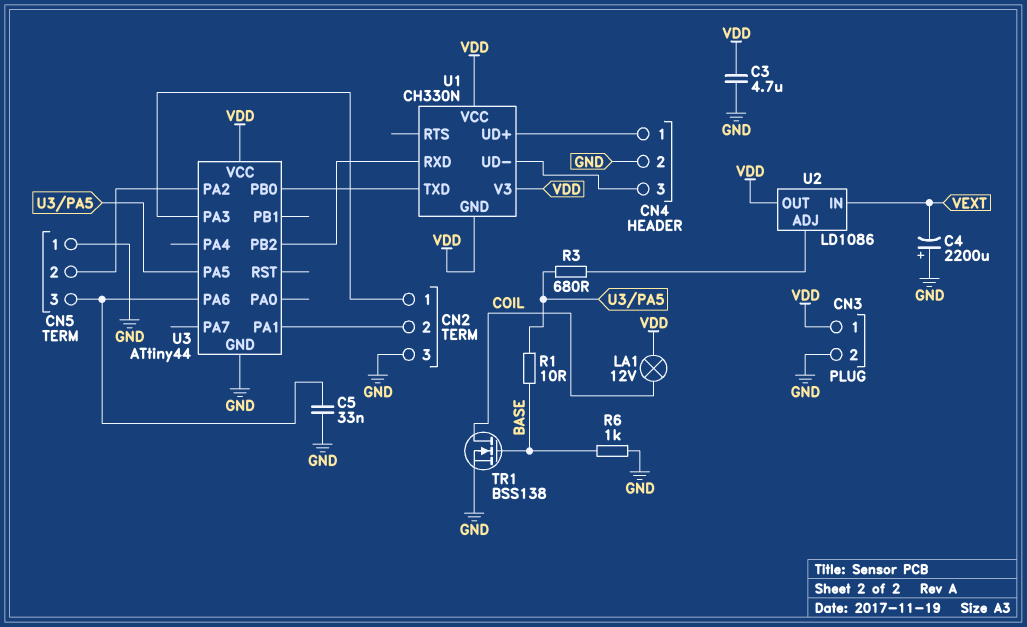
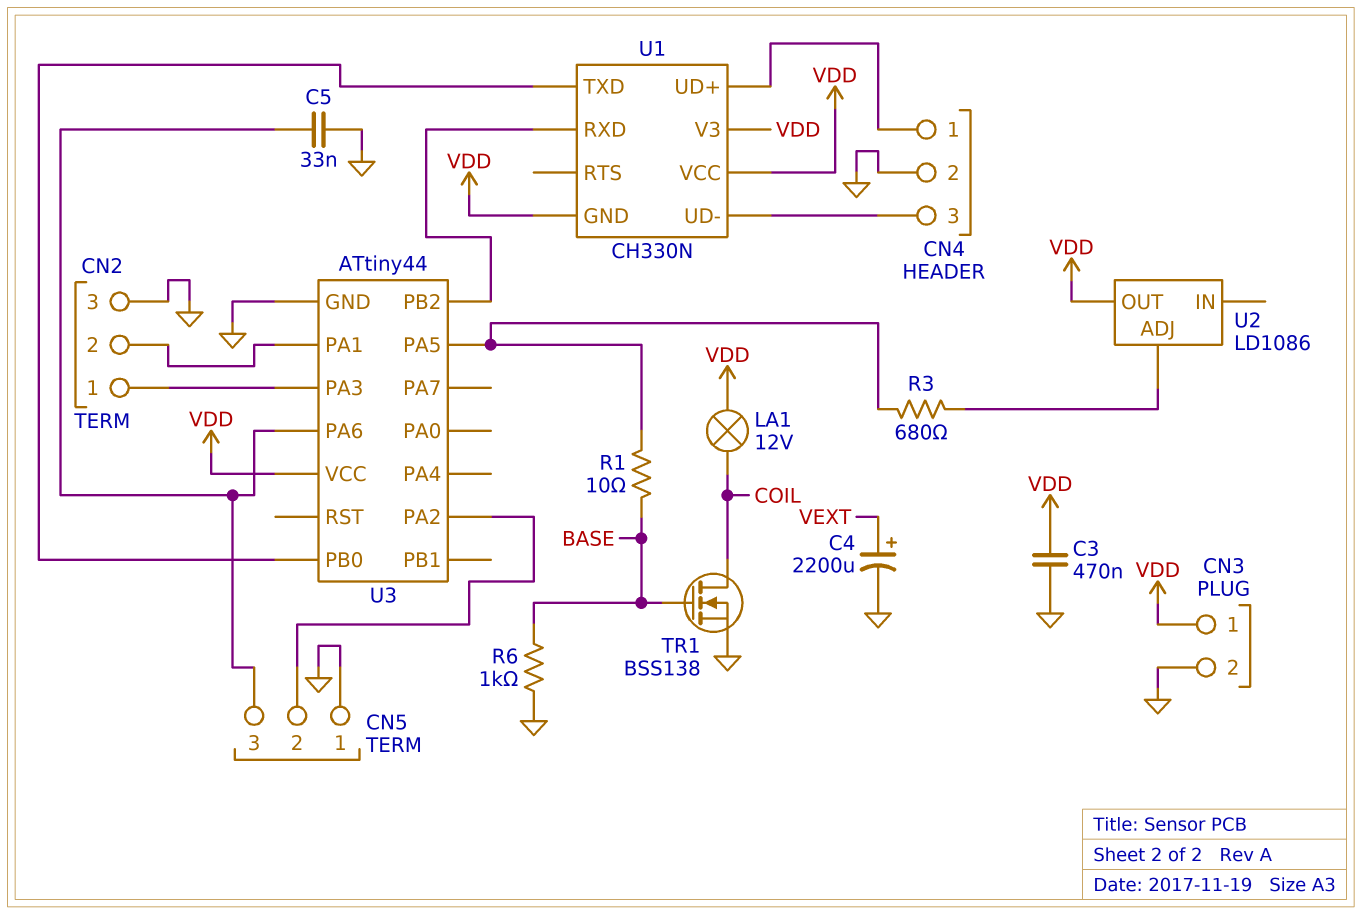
C3: 4.7uF (GND, VDD) -> 470nF (GND, VDD)
C4: 2200uF (plus GND, minus VEXT) -> 2200uF (plus VEXT, minus GND)
U2 pin IN: VEXT -> none

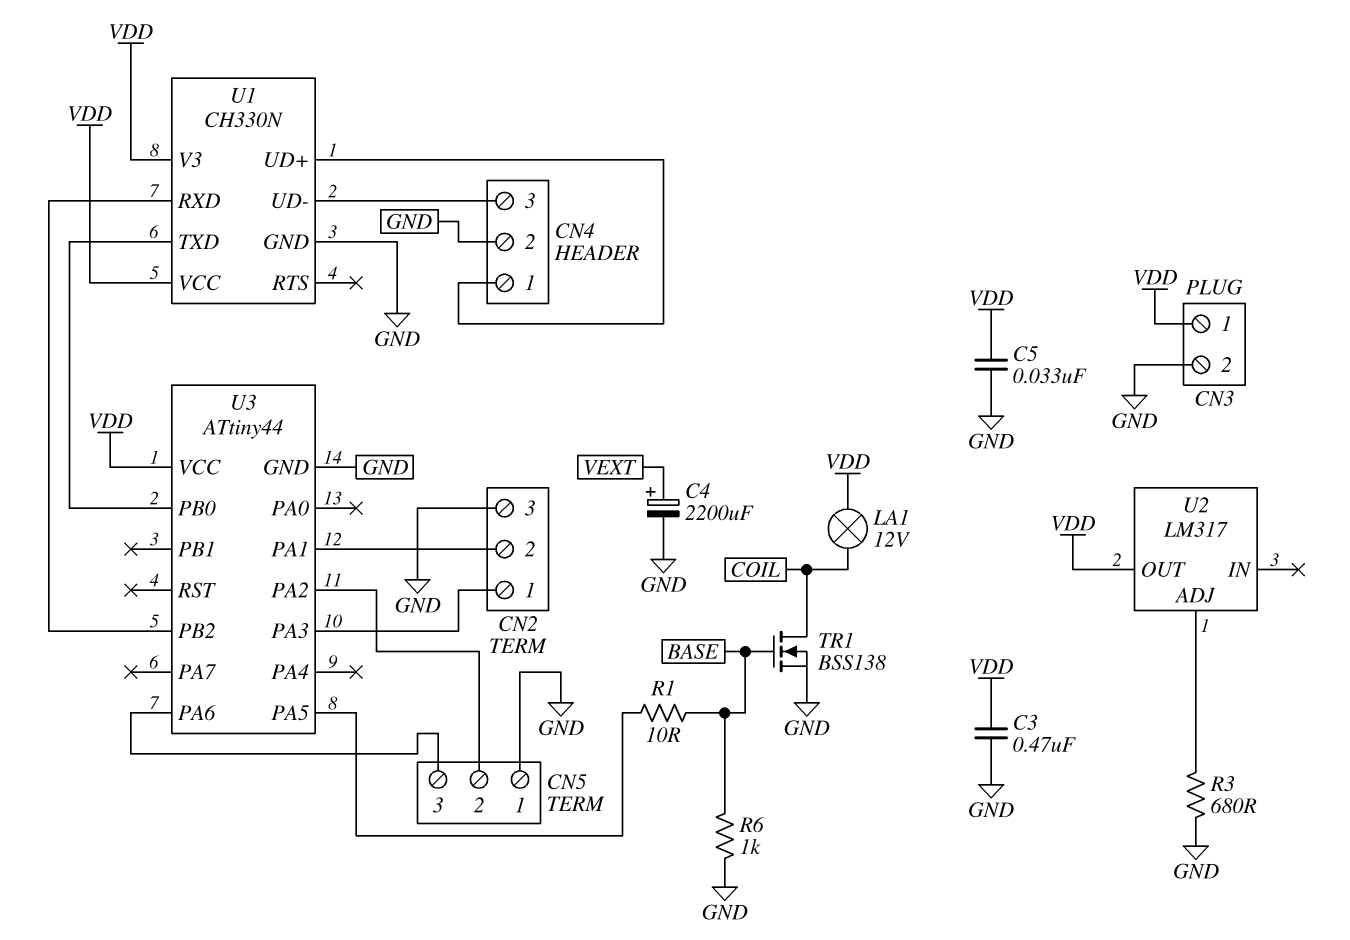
C5: 33nF (CN5/3, GND) -> 33nF (GND, VDD)
R3: 680 (U2/ADJ, U3/PA5) -> 680 (GND, U2/ADJ)
U1 pin GND: VDD -> GND
U2: LD1086 -> LM317

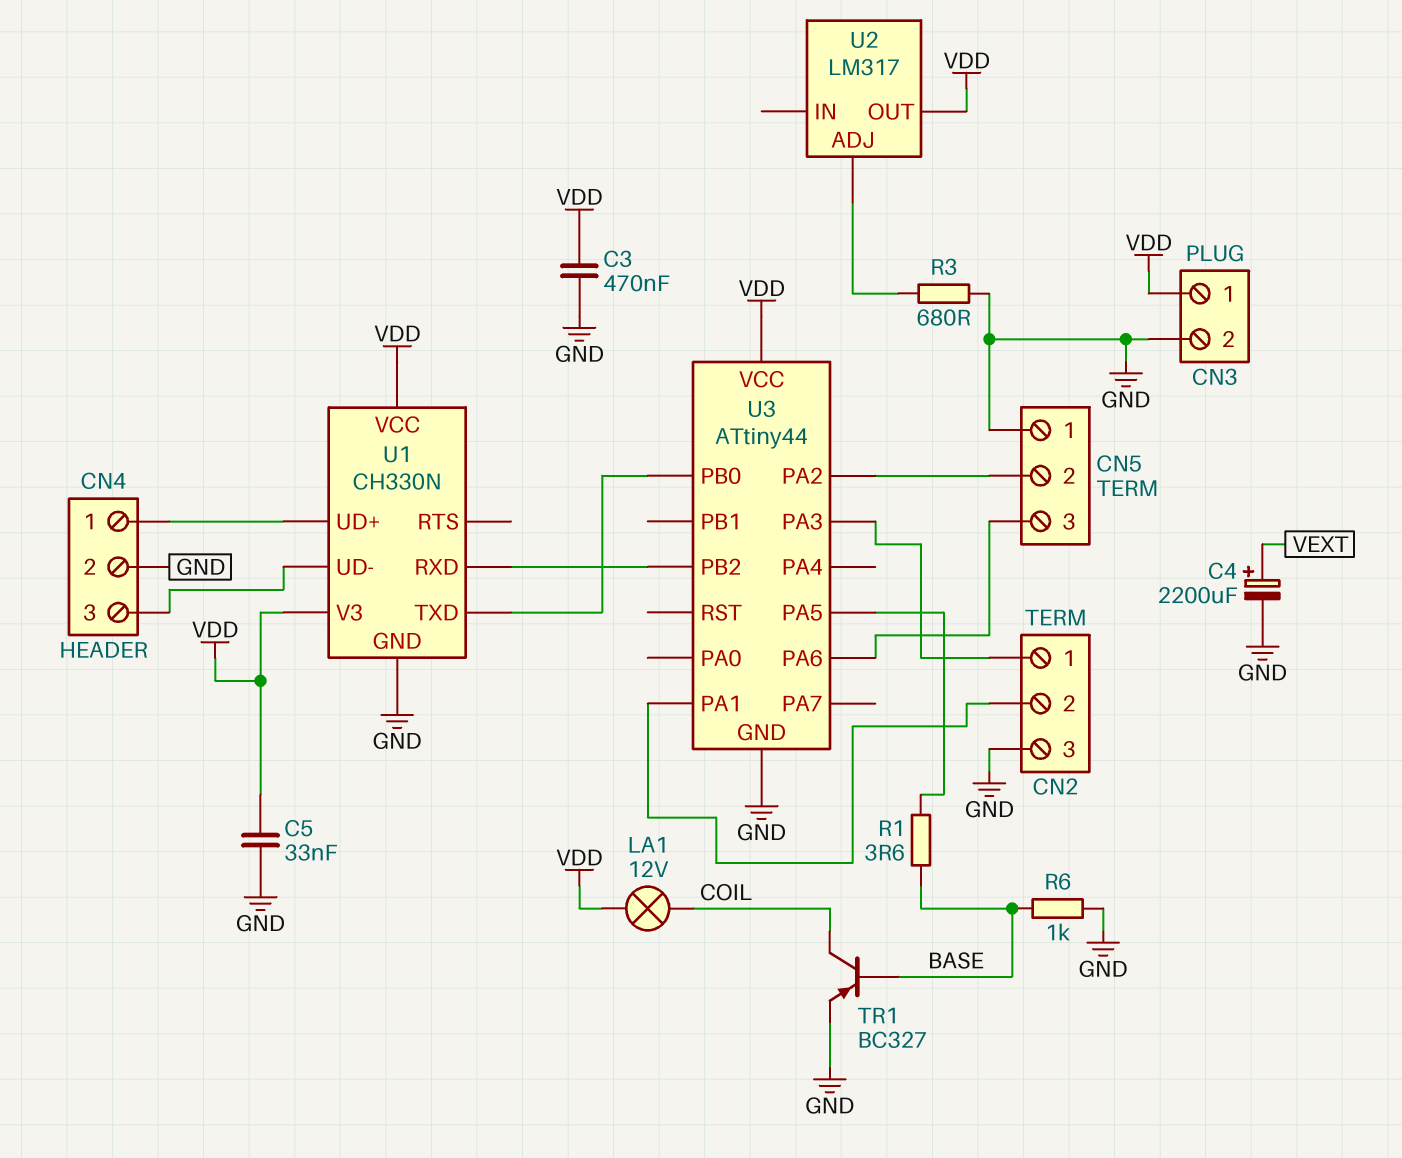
R1: 10 (BASE, U3/PA5) -> 3.6 (BASE, U3/PA5)
TR1: NMOS BSS138 (G BASE, D COIL, S GND) -> PNP BC327 (B BASE, C COIL, E GND)

